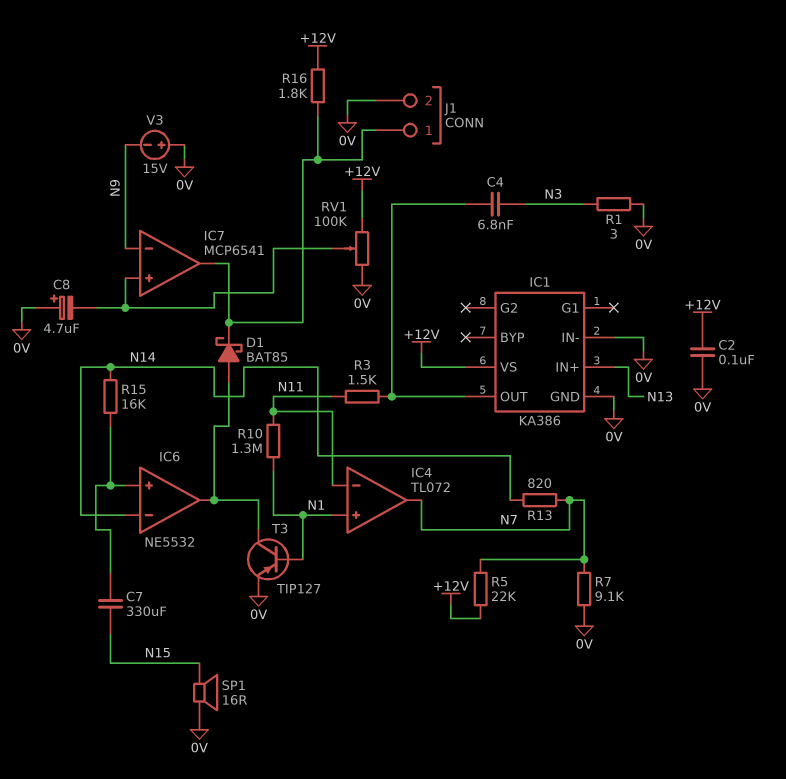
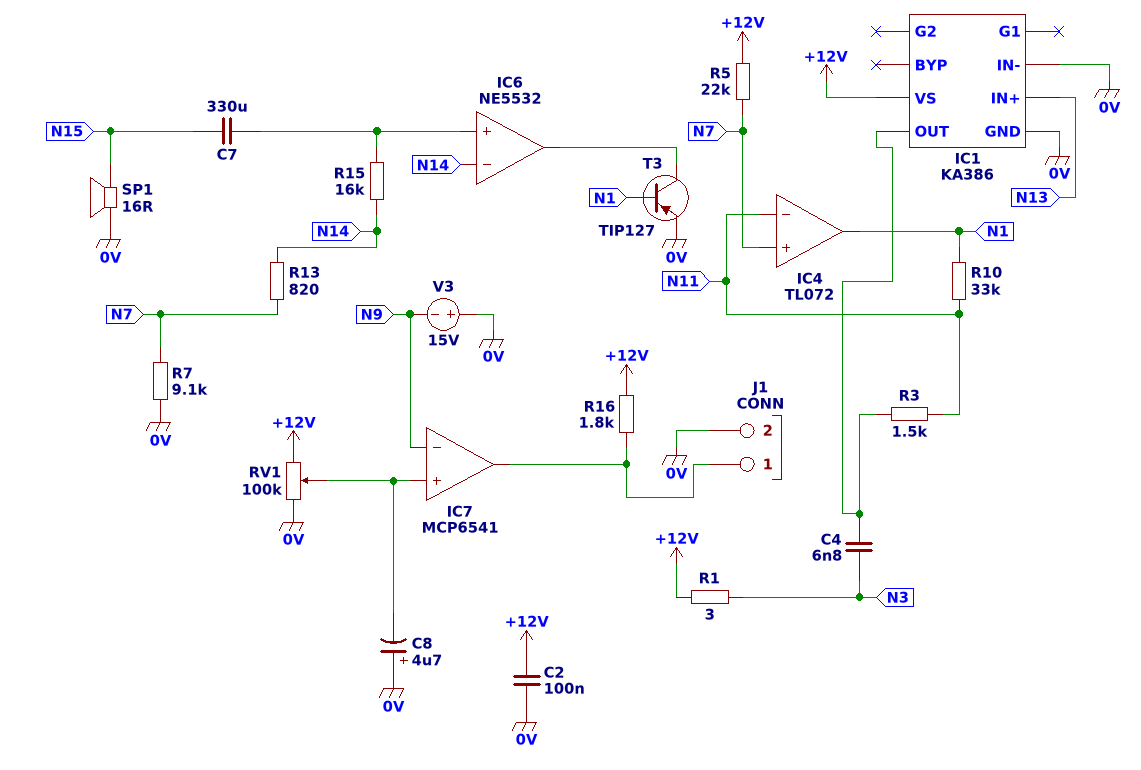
D1: schottky BAT85 (A IC6/out, K IC7/out) -> none
IC4 pin in+: N1 -> N7
IC4 pin out: N7 -> N1
R1: 3 (0V, N3) -> 3 (+12V, N3)
R10: 1.3M (N1, N11) -> 33k (N1, N11)

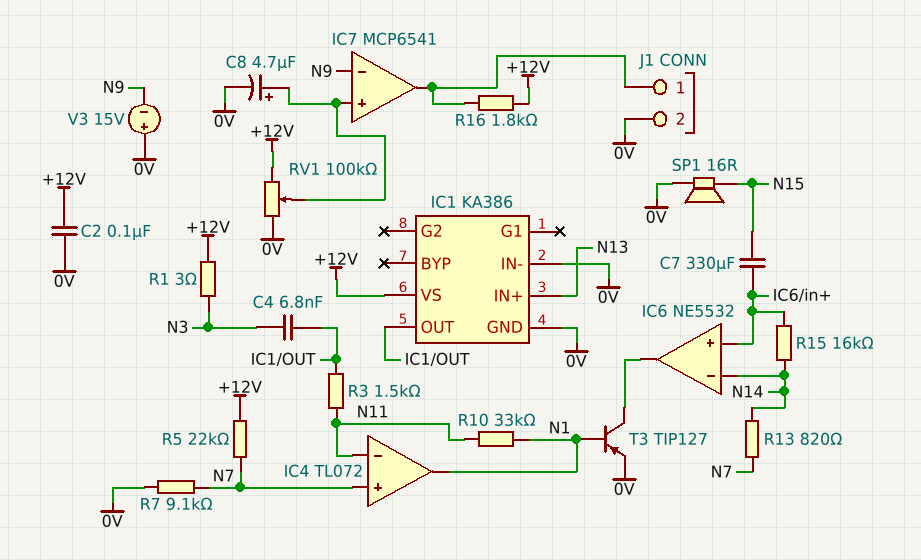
C8: 4.7uF (plus 0V, minus IC7/in+) -> 4.7uF (plus IC7/in+, minus 0V)

